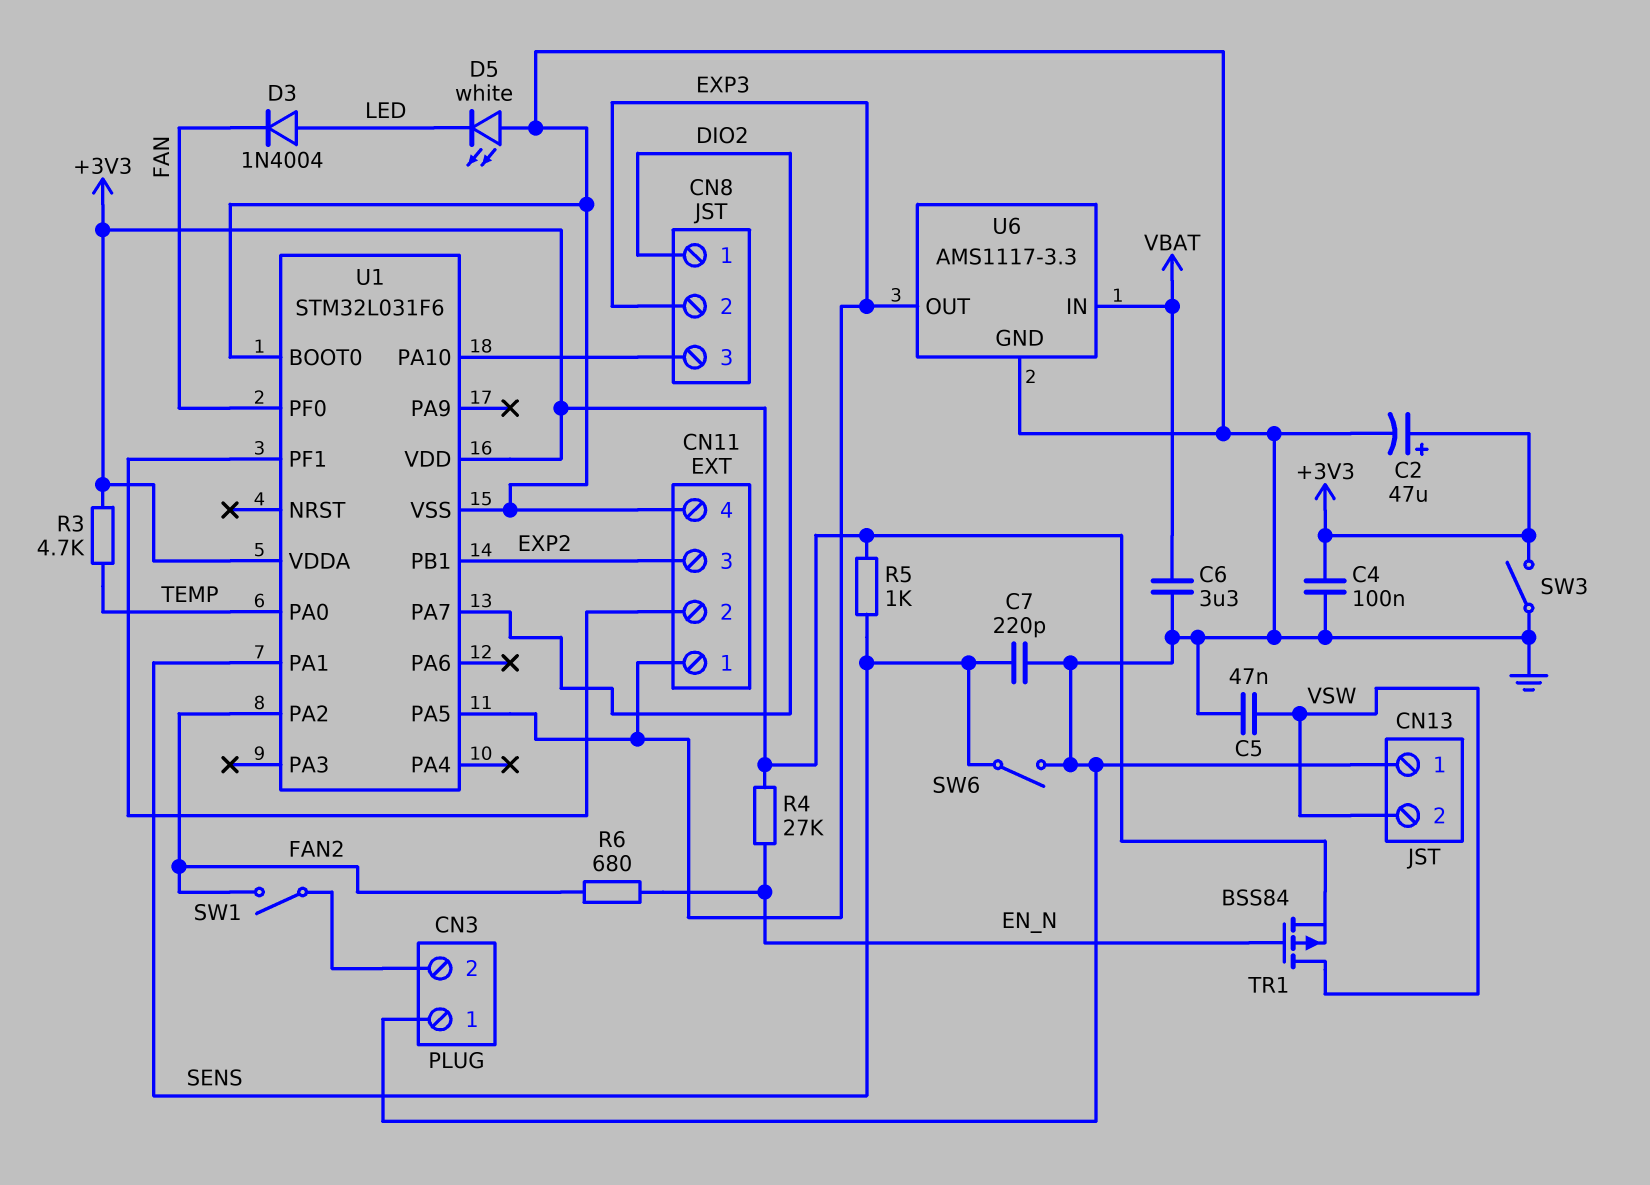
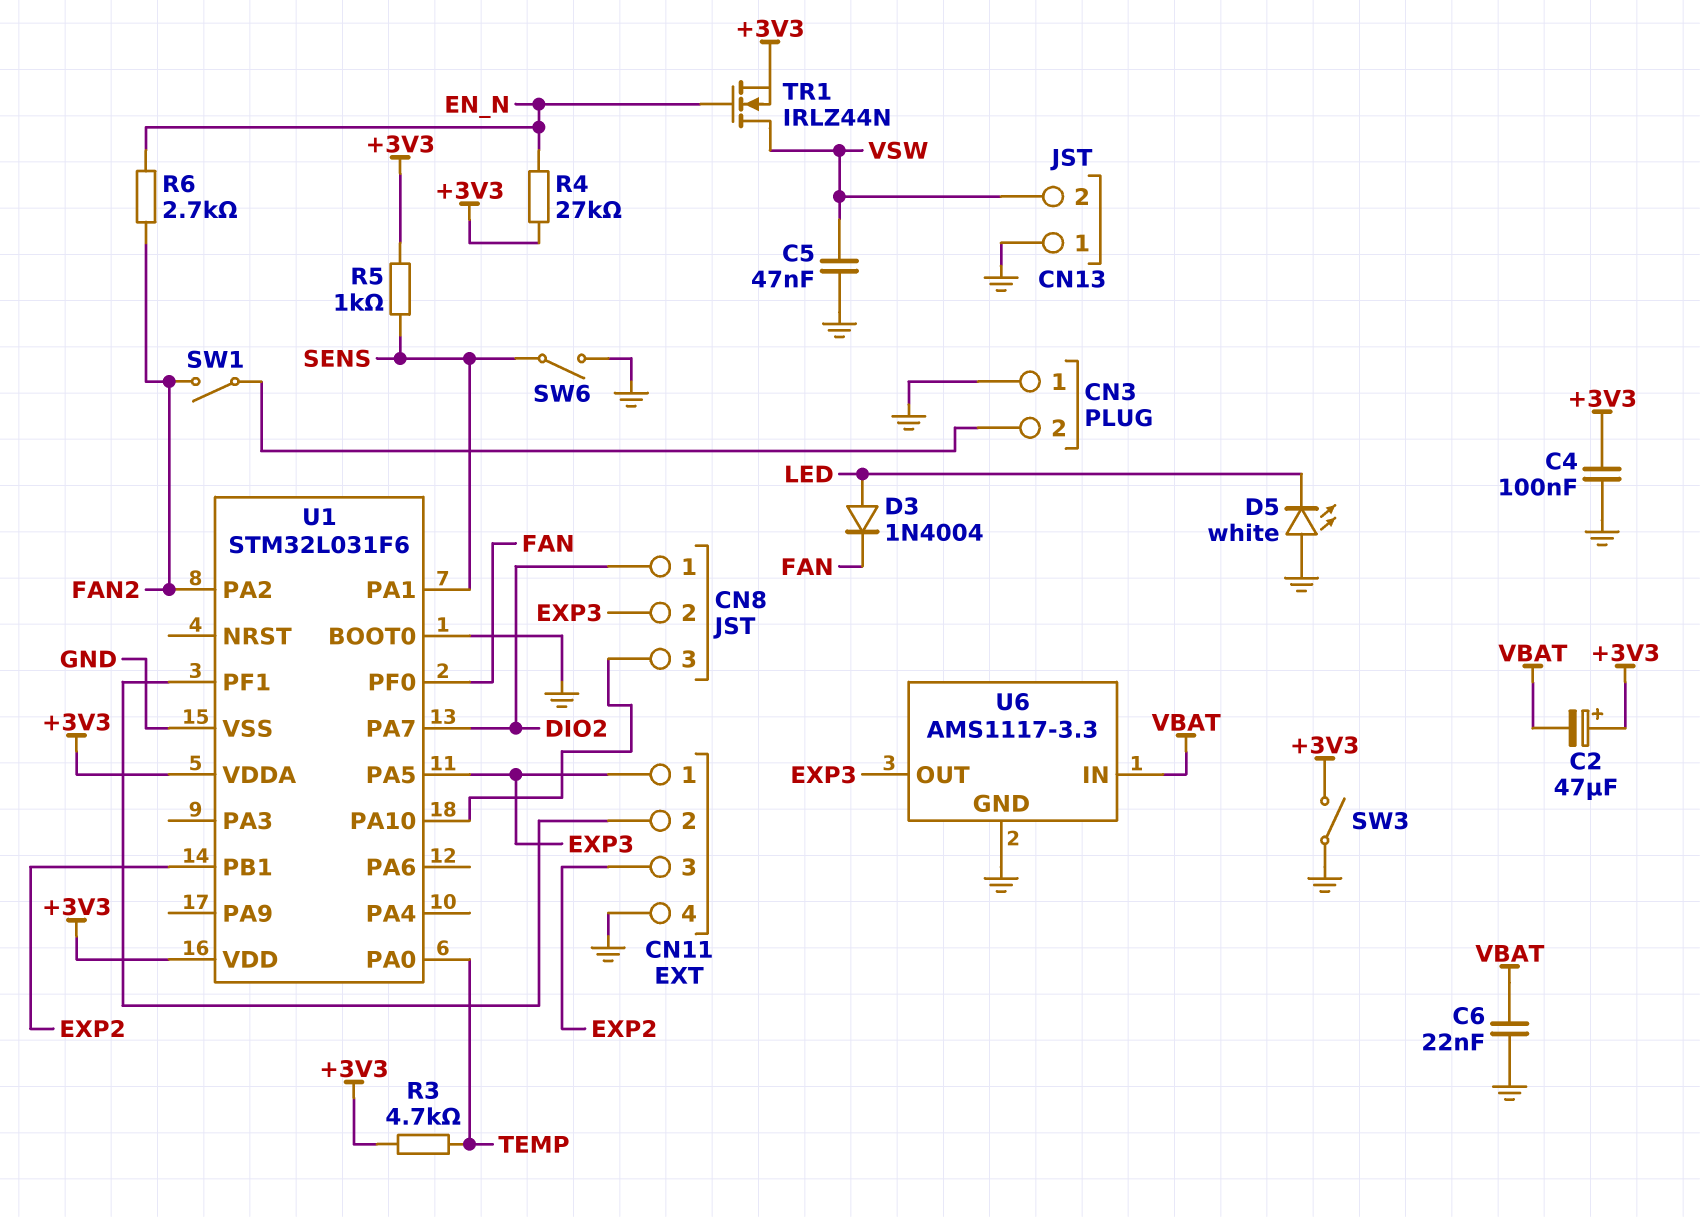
C2: 47uF (plus +3V3, minus GND) -> 47uF (plus +3V3, minus VBAT)
C6: 3.3uF (GND, VBAT) -> 22nF (GND, VBAT)
C7: 220pF (GND, SENS) -> none
R6: 680 (EN_N, FAN2) -> 2.7k (EN_N, FAN2)
TR1: PMOS BSS84 (G EN_N, D VSW, S +3V3) -> NMOS IRLZ44N (G EN_N, D VSW, S +3V3)

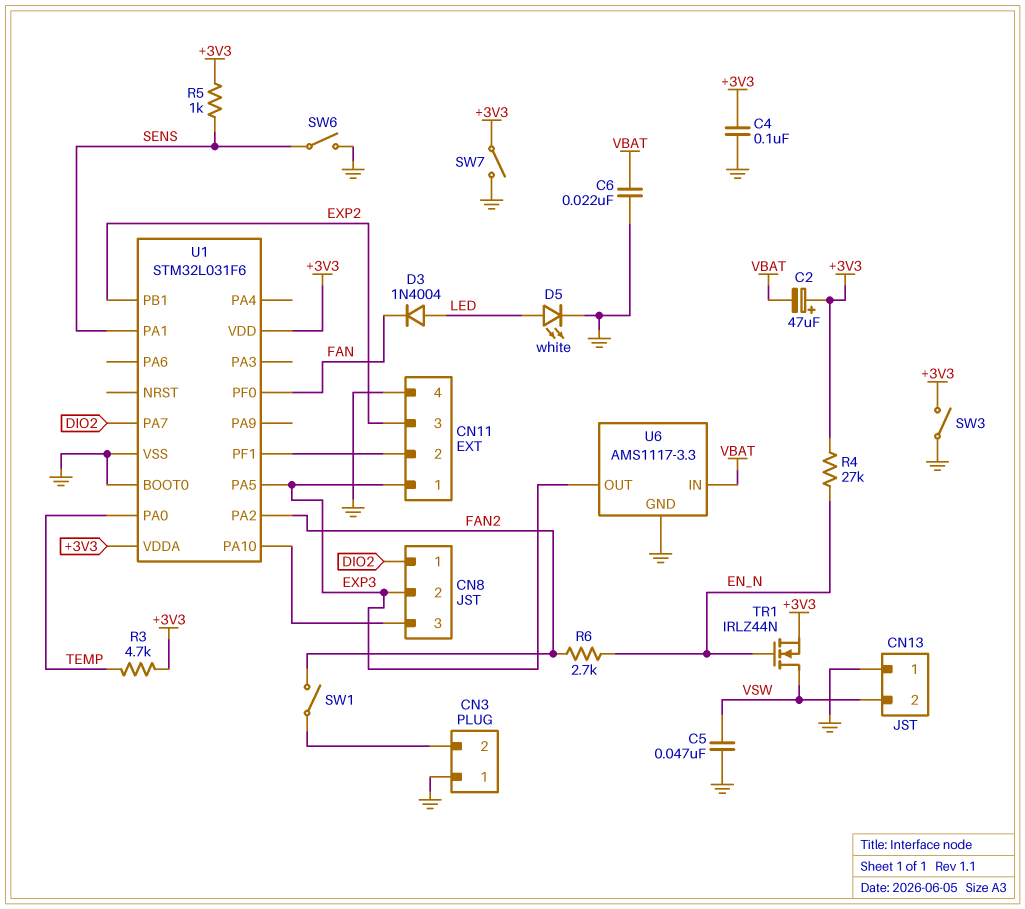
D5: LED white (A GND, K LED) -> LED white (A LED, K GND)
SW7: none -> switch (+3V3, GND)

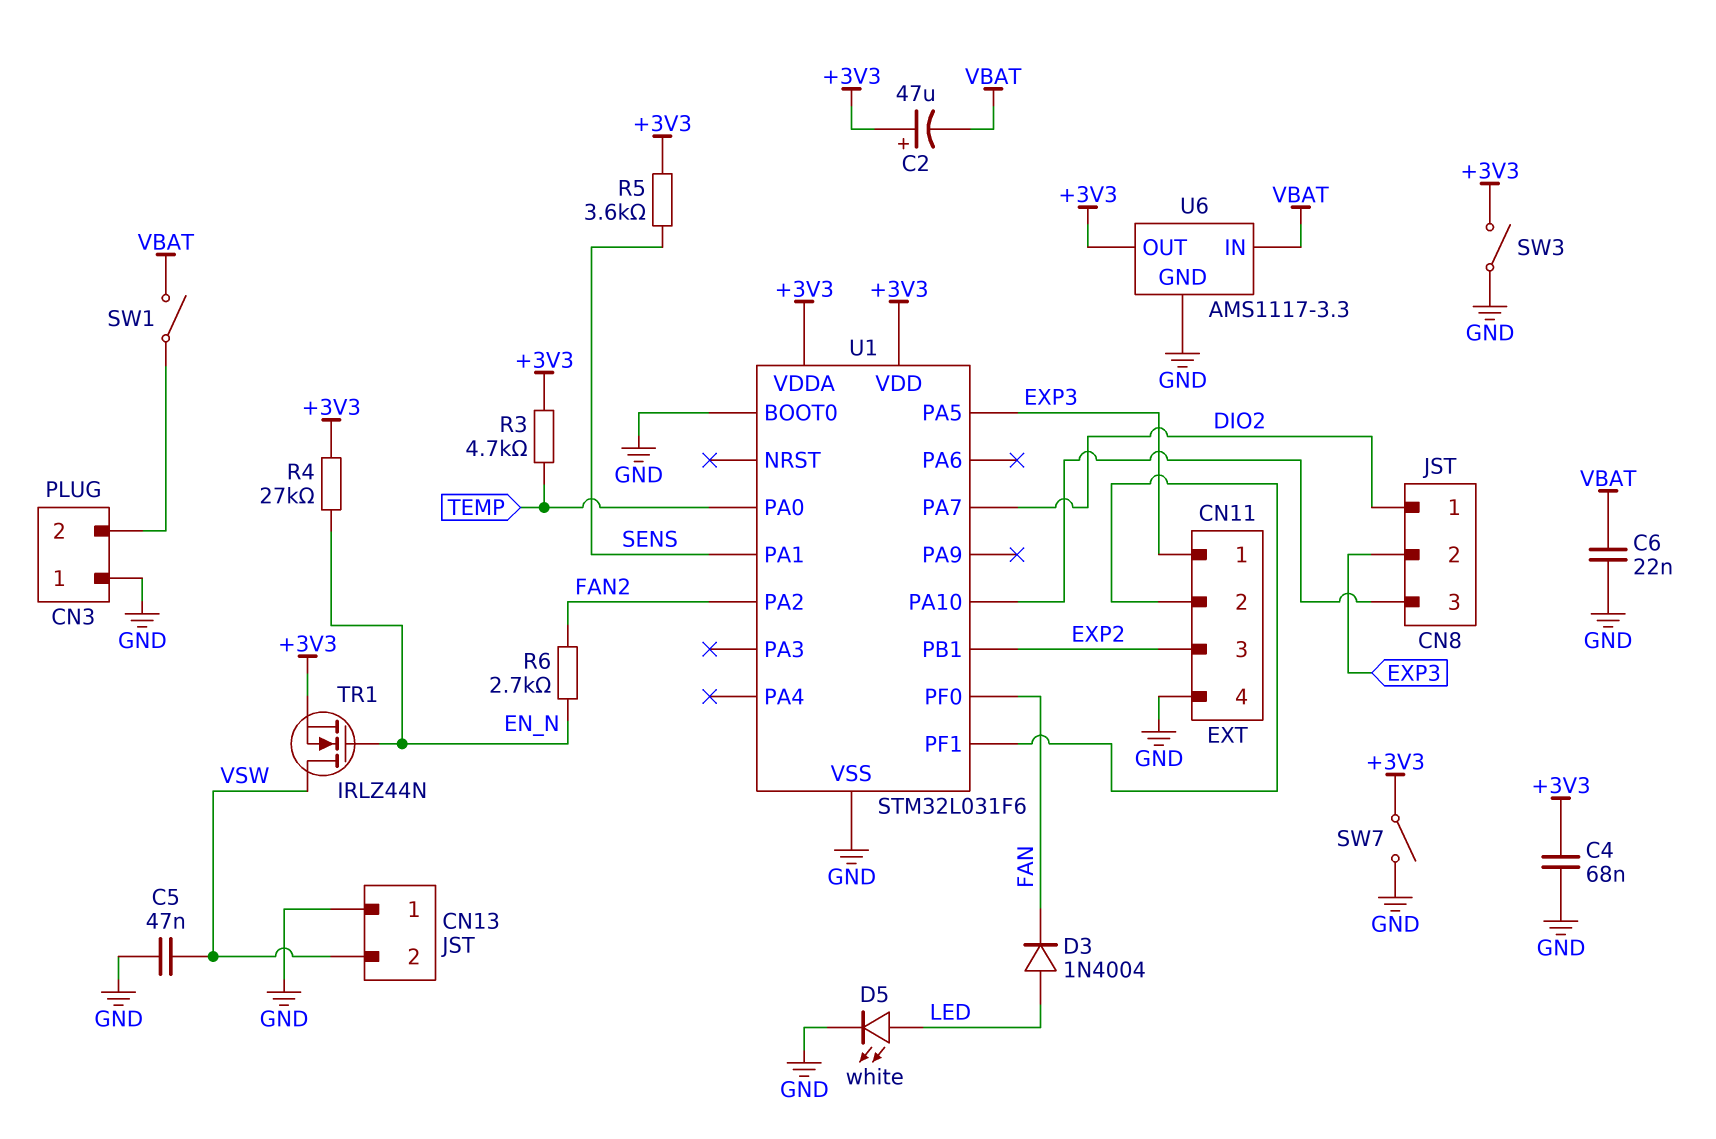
C4: 100nF (+3V3, GND) -> 68nF (+3V3, GND)
R5: 1k (+3V3, SENS) -> 3.6k (+3V3, SENS)
SW1: switch (CN3/2, FAN2) -> switch (CN3/2, VBAT)
SW6: switch (GND, SENS) -> none
U6 pin OUT: EXP3 -> +3V3

